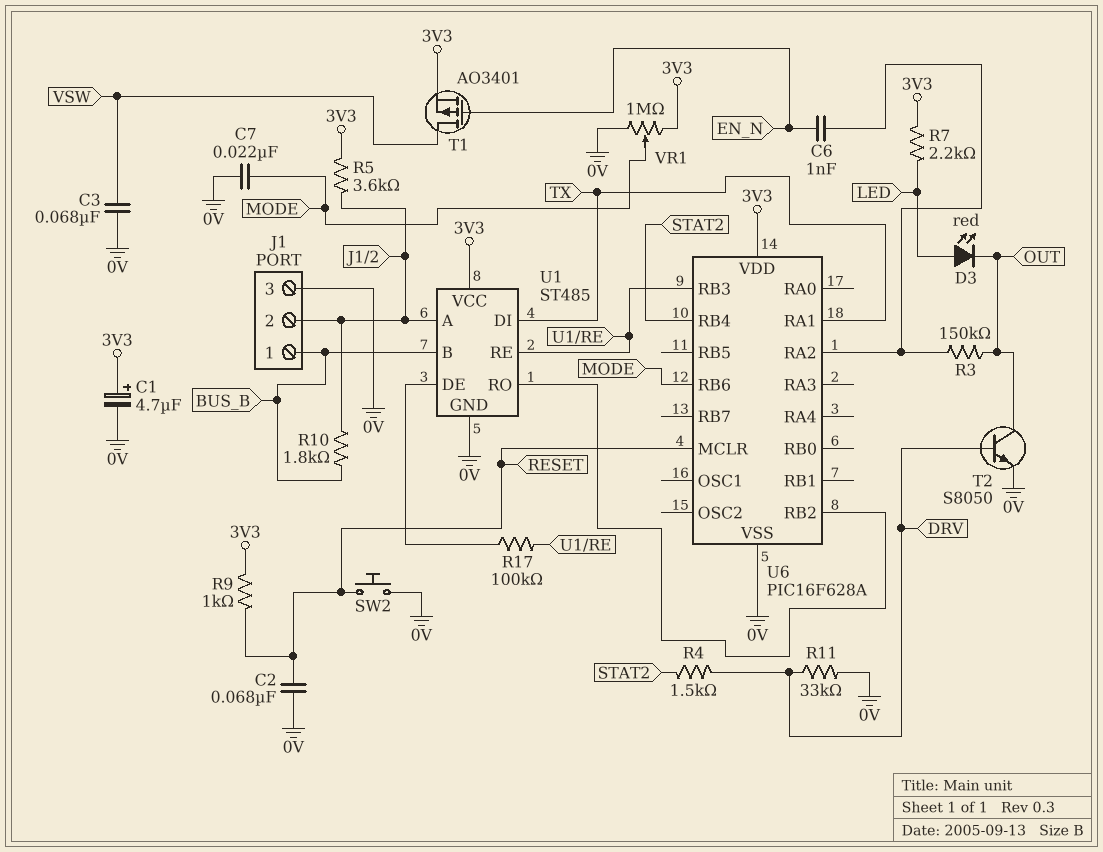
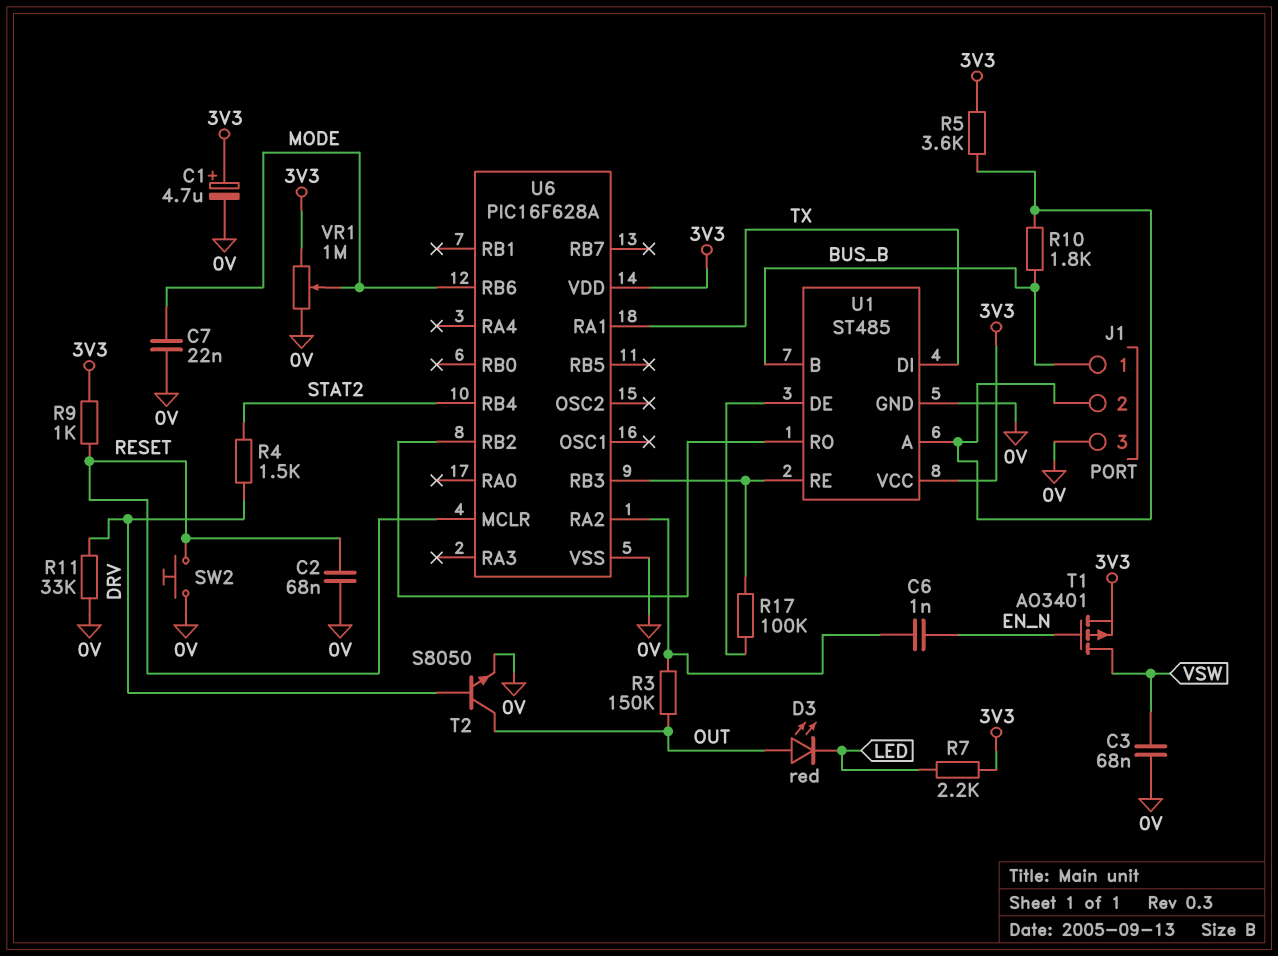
D3: LED red (A LED, K OUT) -> LED red (A OUT, K LED)

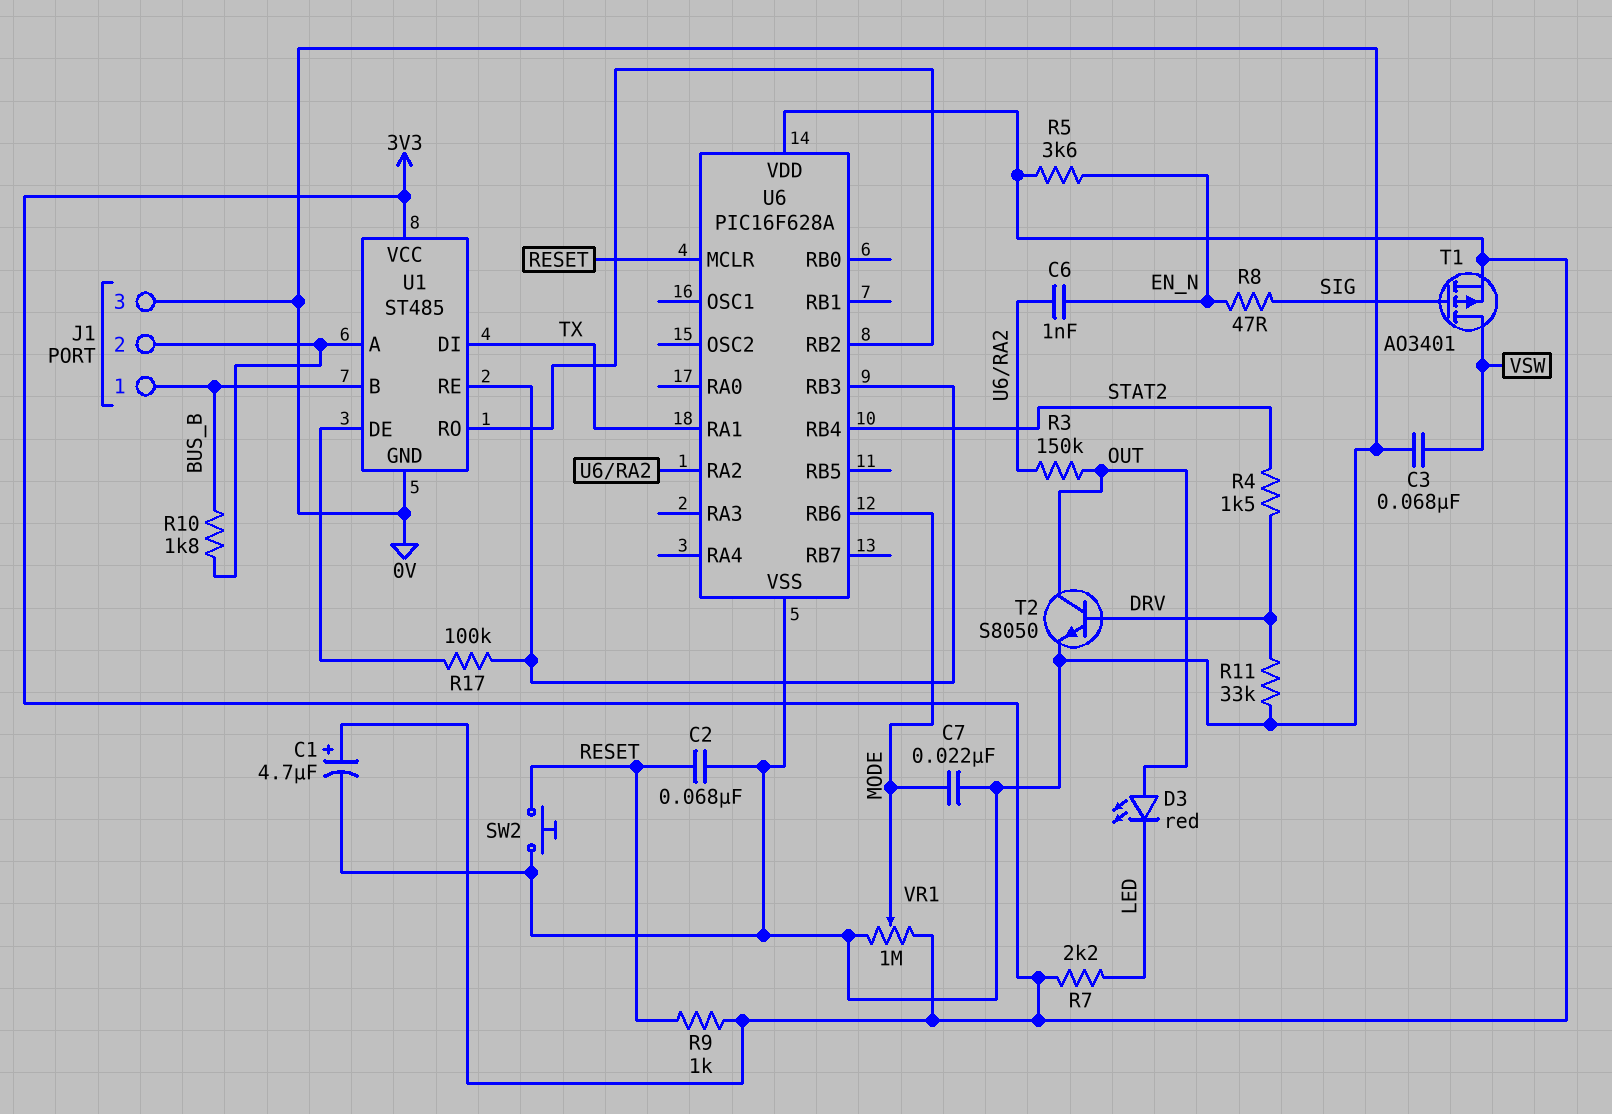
R5: 3.6k (3V3, J1/2) -> 3.6k (3V3, EN_N)
R8: none -> 47 (EN_N, SIG)
T1: PMOS AO3401 (G EN_N, D VSW, S 3V3) -> PMOS AO3401 (G SIG, D VSW, S 3V3)

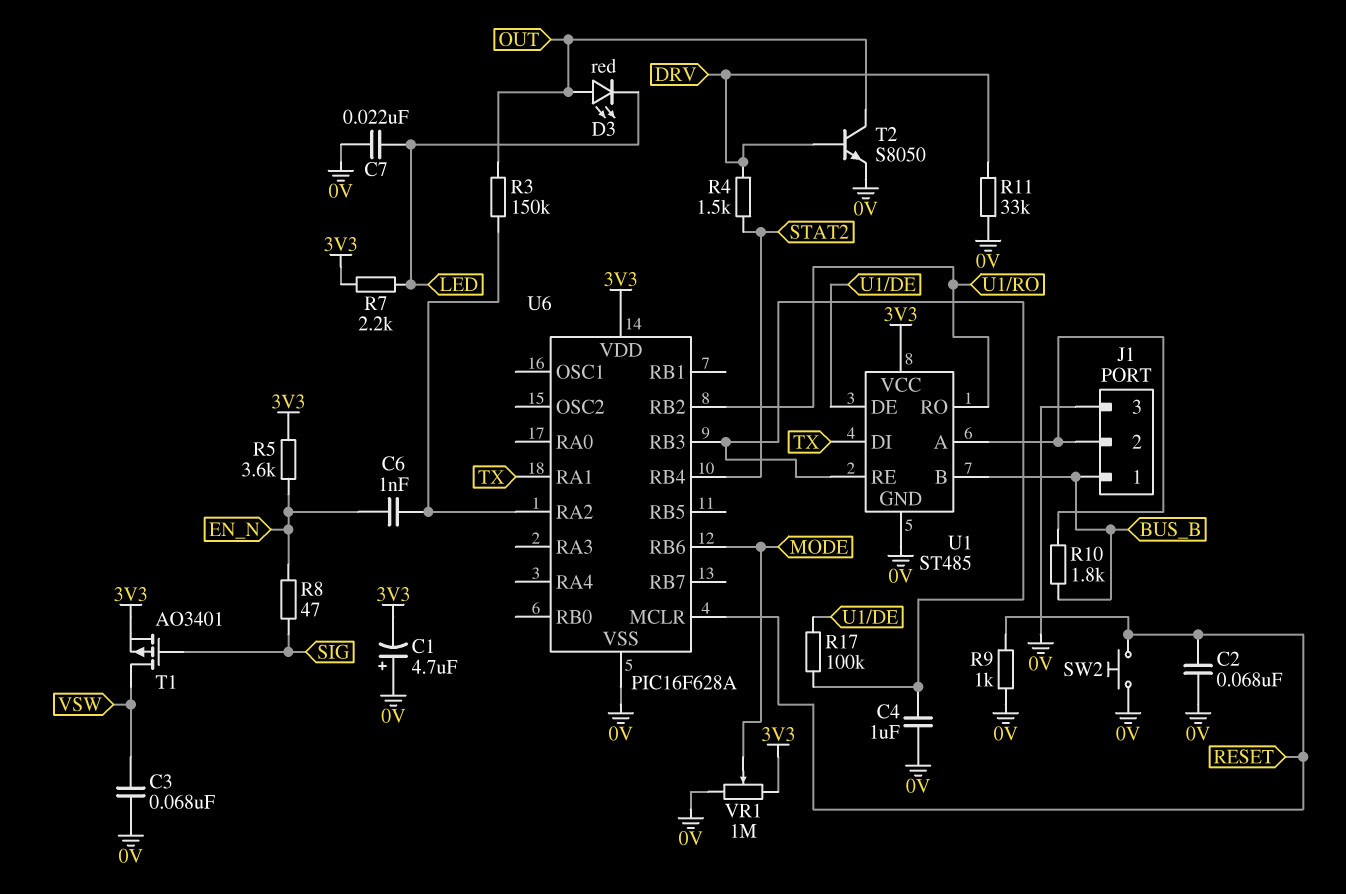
C1: 4.7uF (plus 3V3, minus 0V) -> 4.7uF (plus 0V, minus 3V3)
C4: none -> 1uF (0V, U1/RE)
C7: 22nF (0V, MODE) -> 22nF (0V, LED)
R9: 1k (3V3, RESET) -> 1k (0V, RESET)

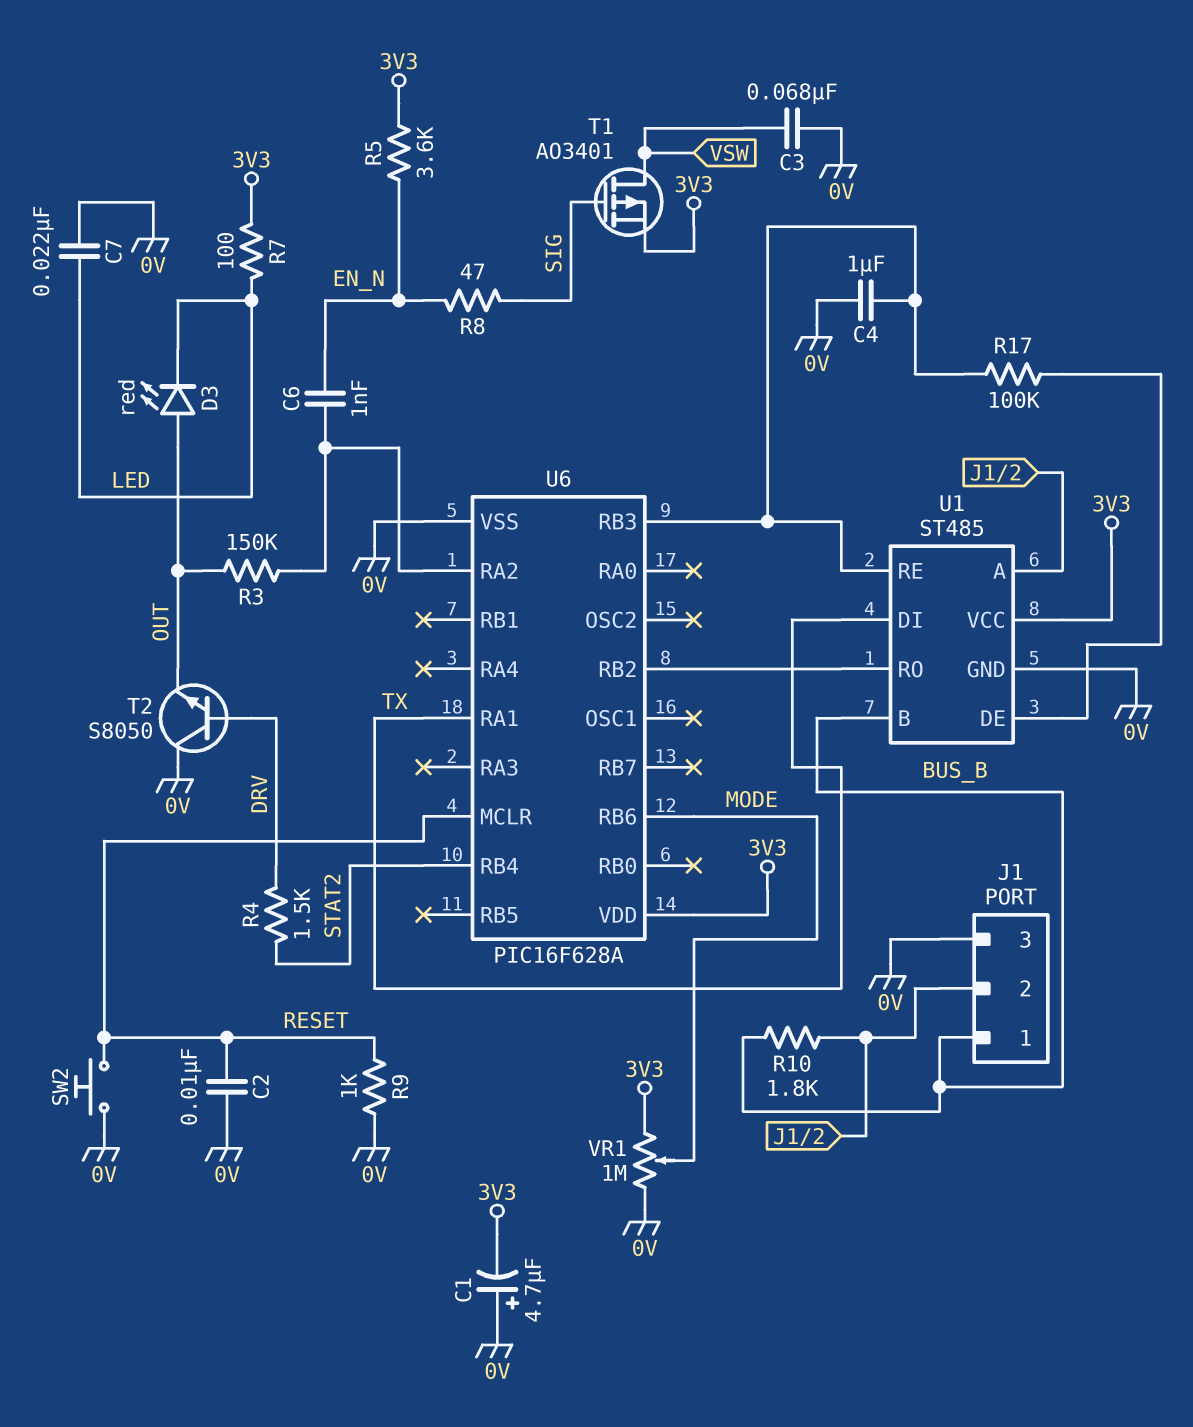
C2: 68nF (0V, RESET) -> 10nF (0V, RESET)
R7: 2.2k (3V3, LED) -> 100 (3V3, LED)
R11: 33k (0V, DRV) -> none
T2: NPN S8050 (B DRV, C OUT, E 0V) -> NPN S8050 (B DRV, C 0V, E OUT)

